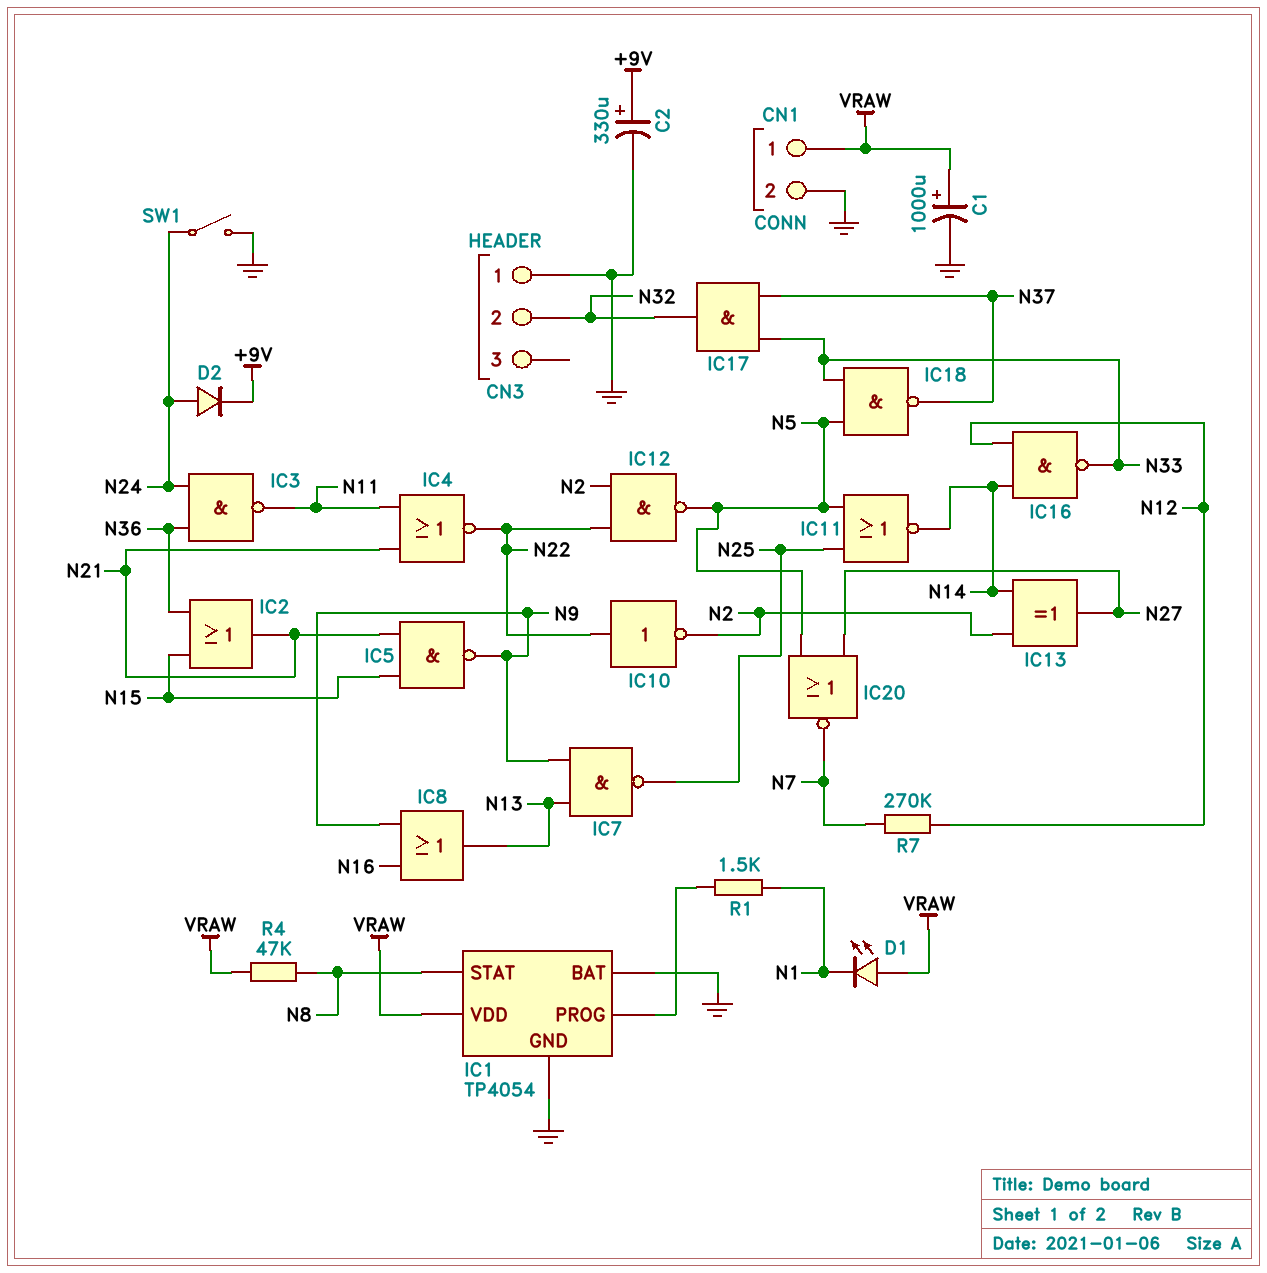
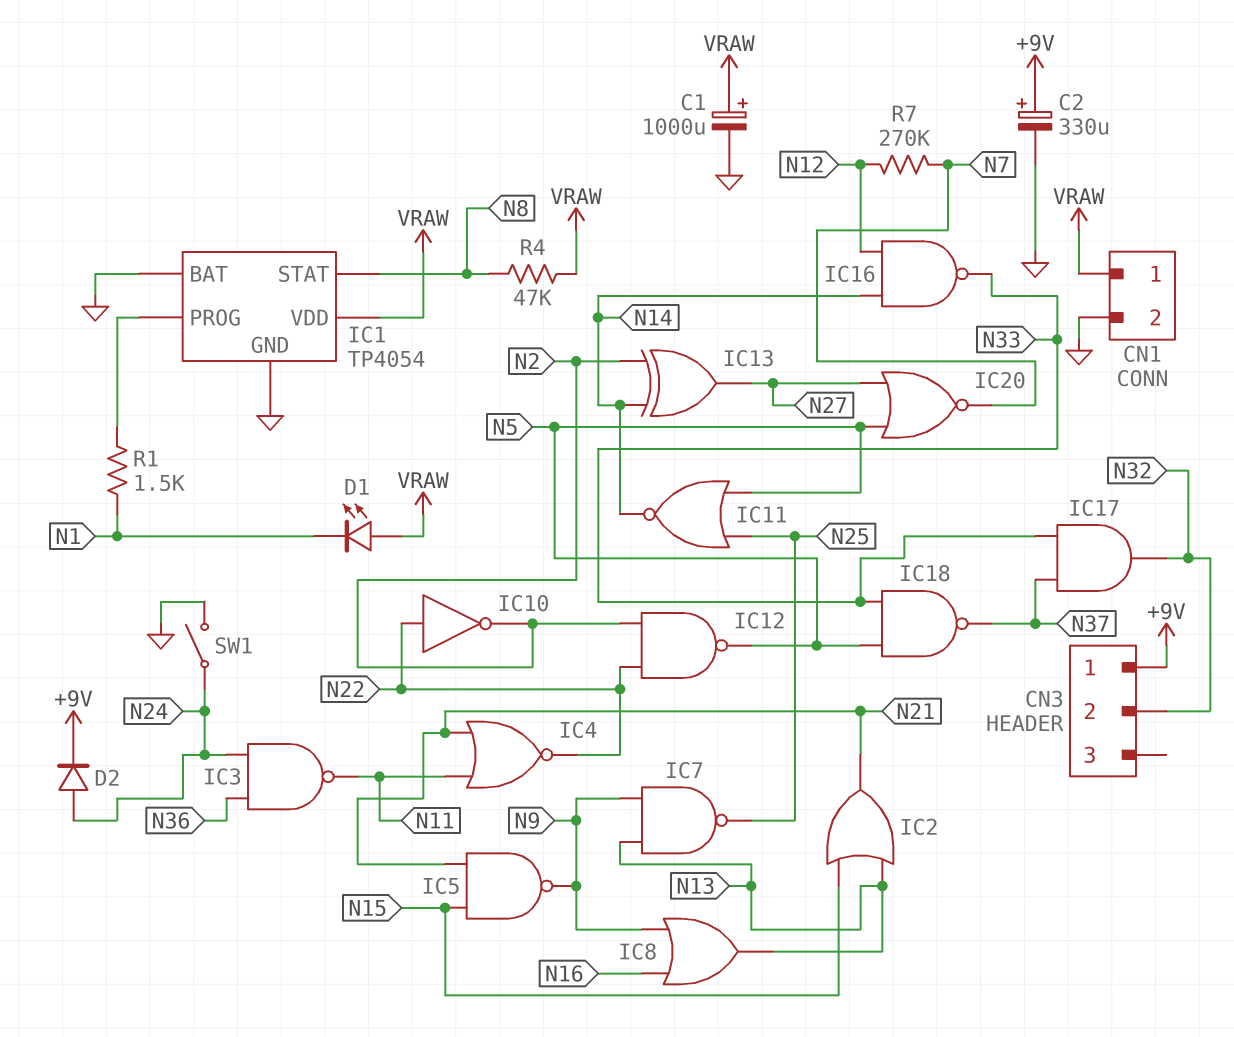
CN3 pin 1: GND -> +9V
IC2: OR (in N15, in N36, out N21) -> OR (in N13, in N15, out N21)

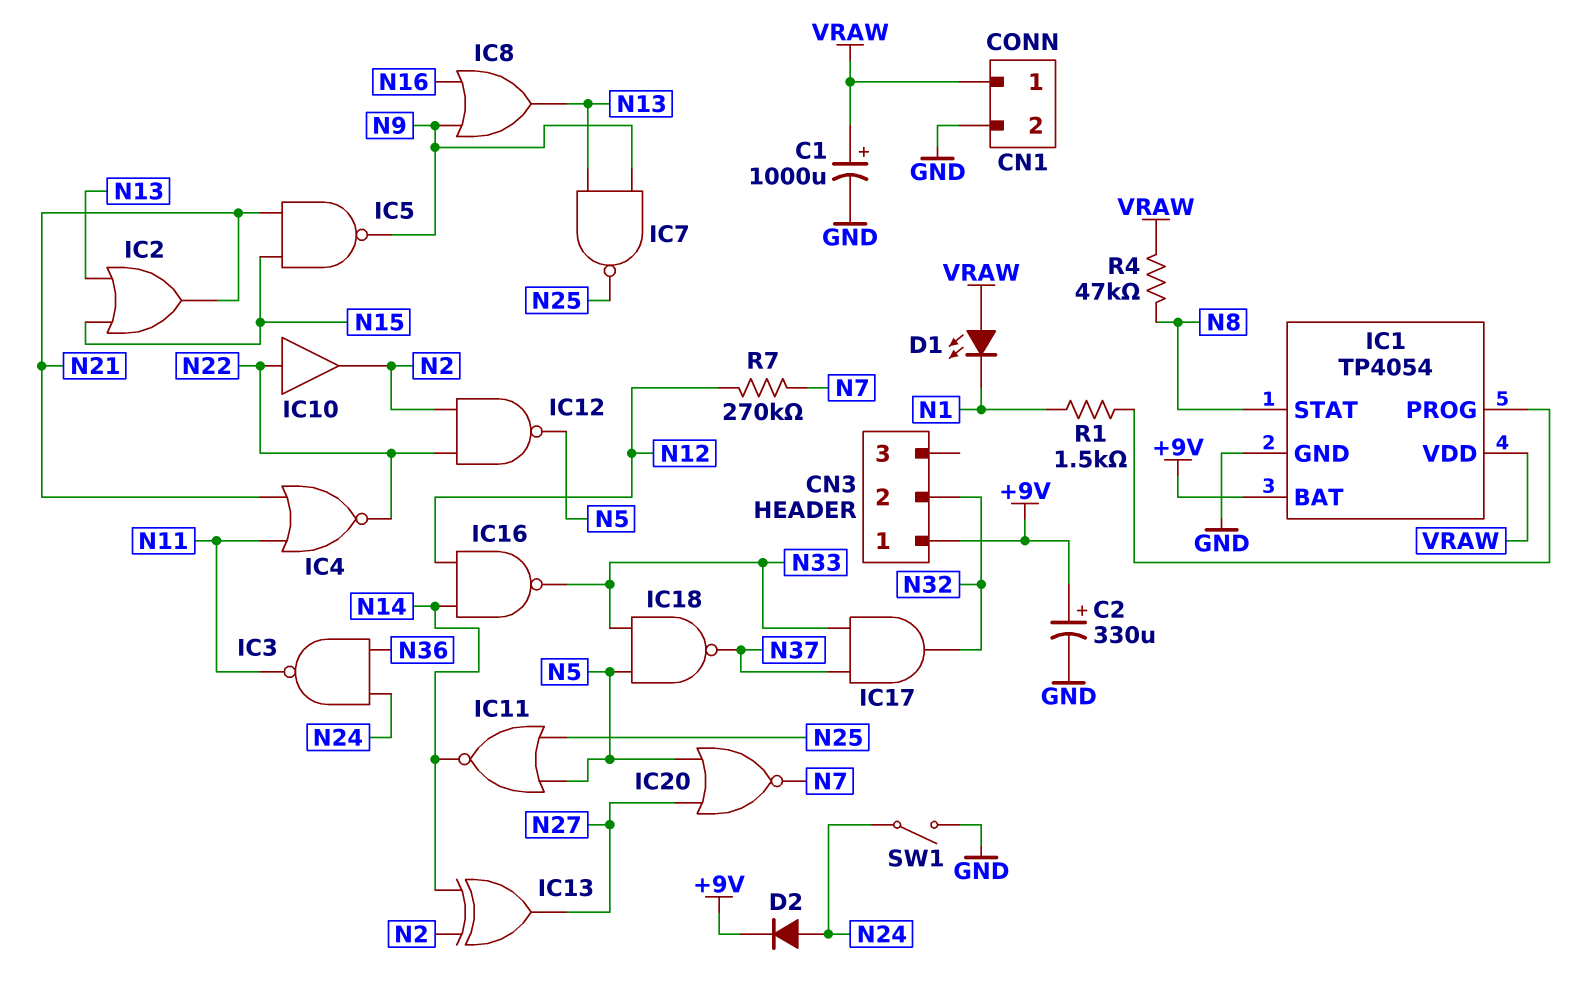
IC1 pin BAT: GND -> +9V
IC10: NOT (in N22, out N2) -> buffer (in N22, out N2)

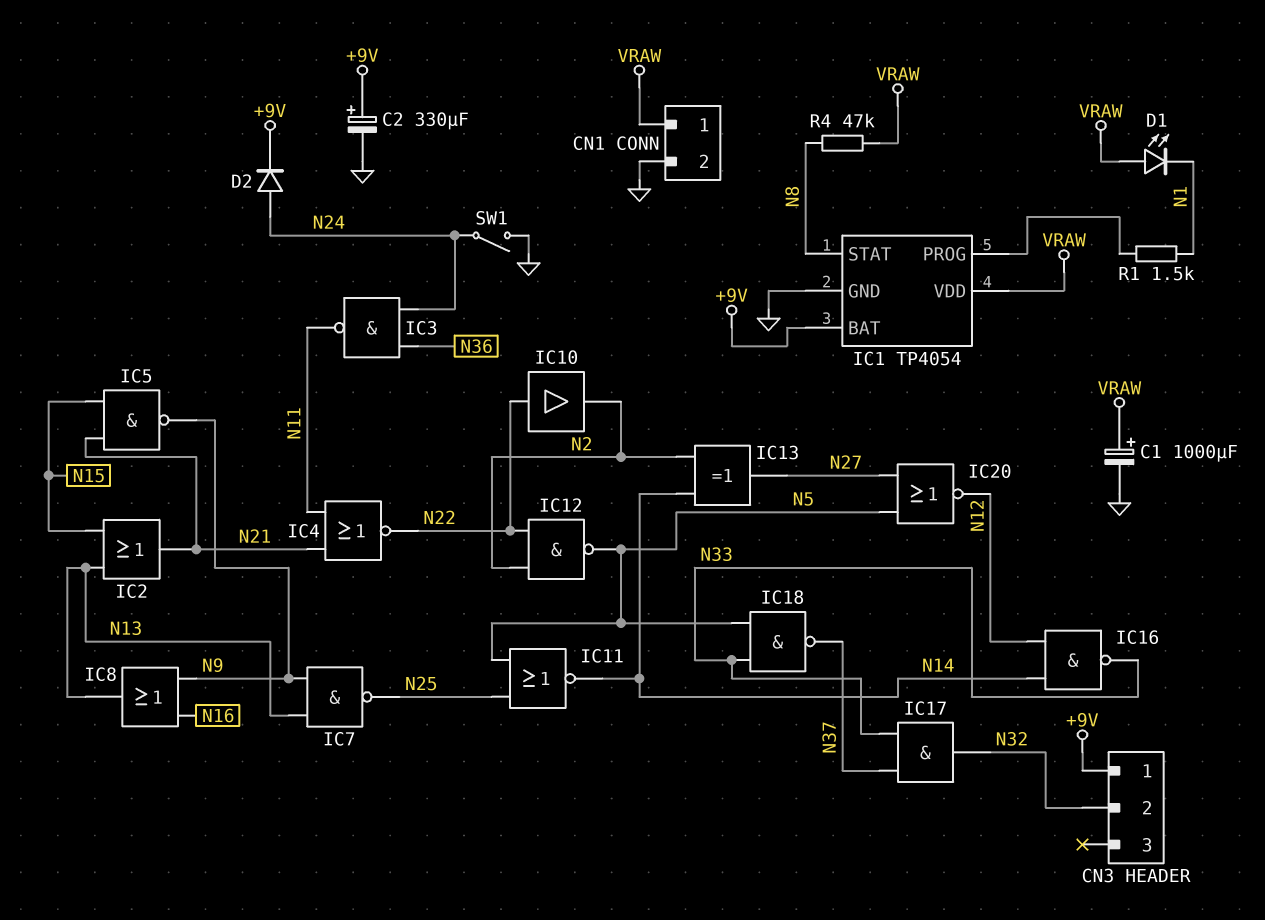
IC20: NOR (in N5, in N27, out N7) -> NOR (in N5, in N27, out N12)
R7: 270k (N7, N12) -> none

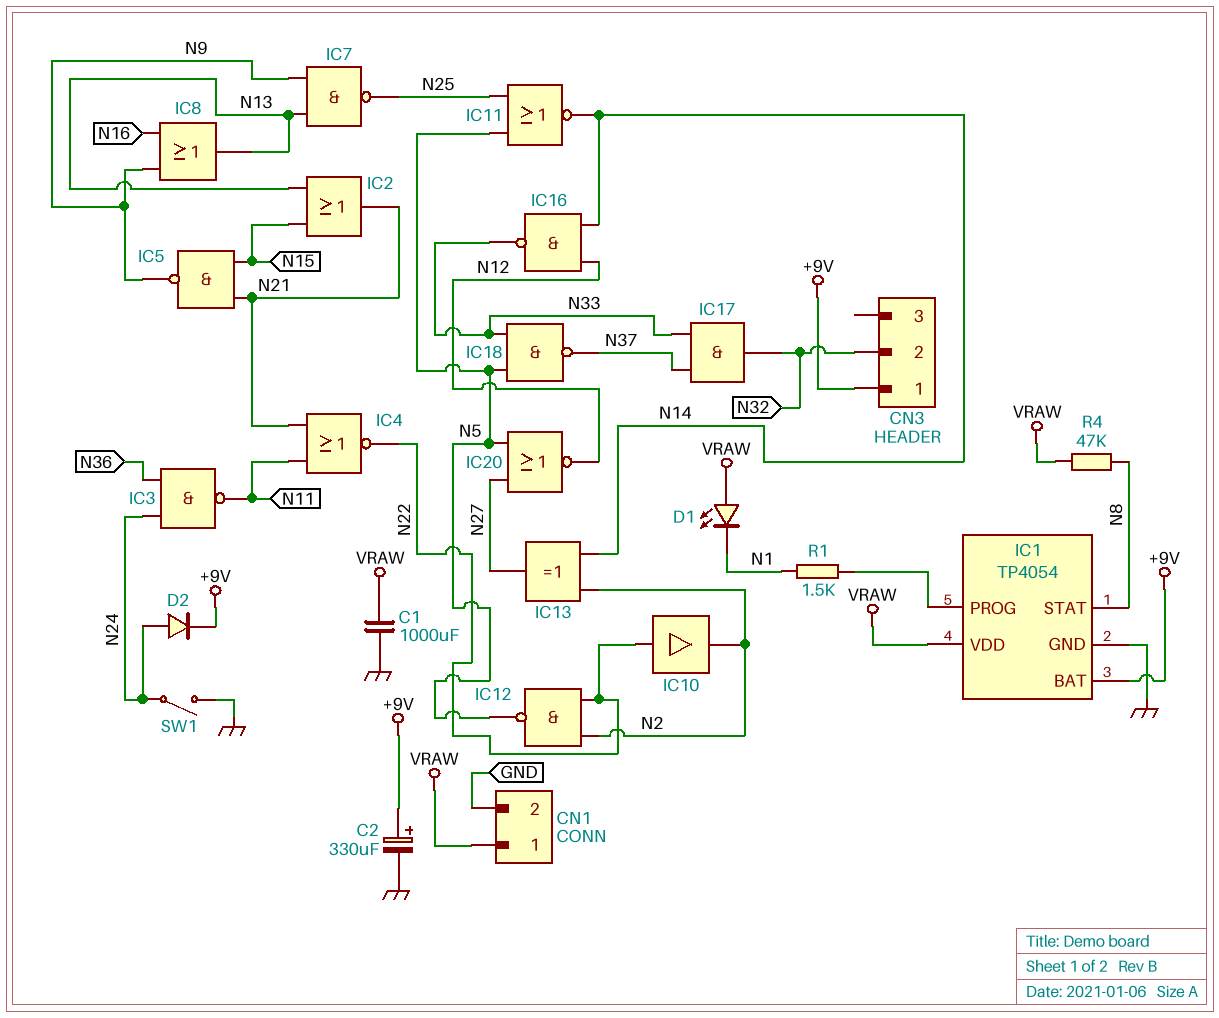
C1: 1000uF (plus VRAW, minus GND) -> 1000uF (GND, VRAW)

